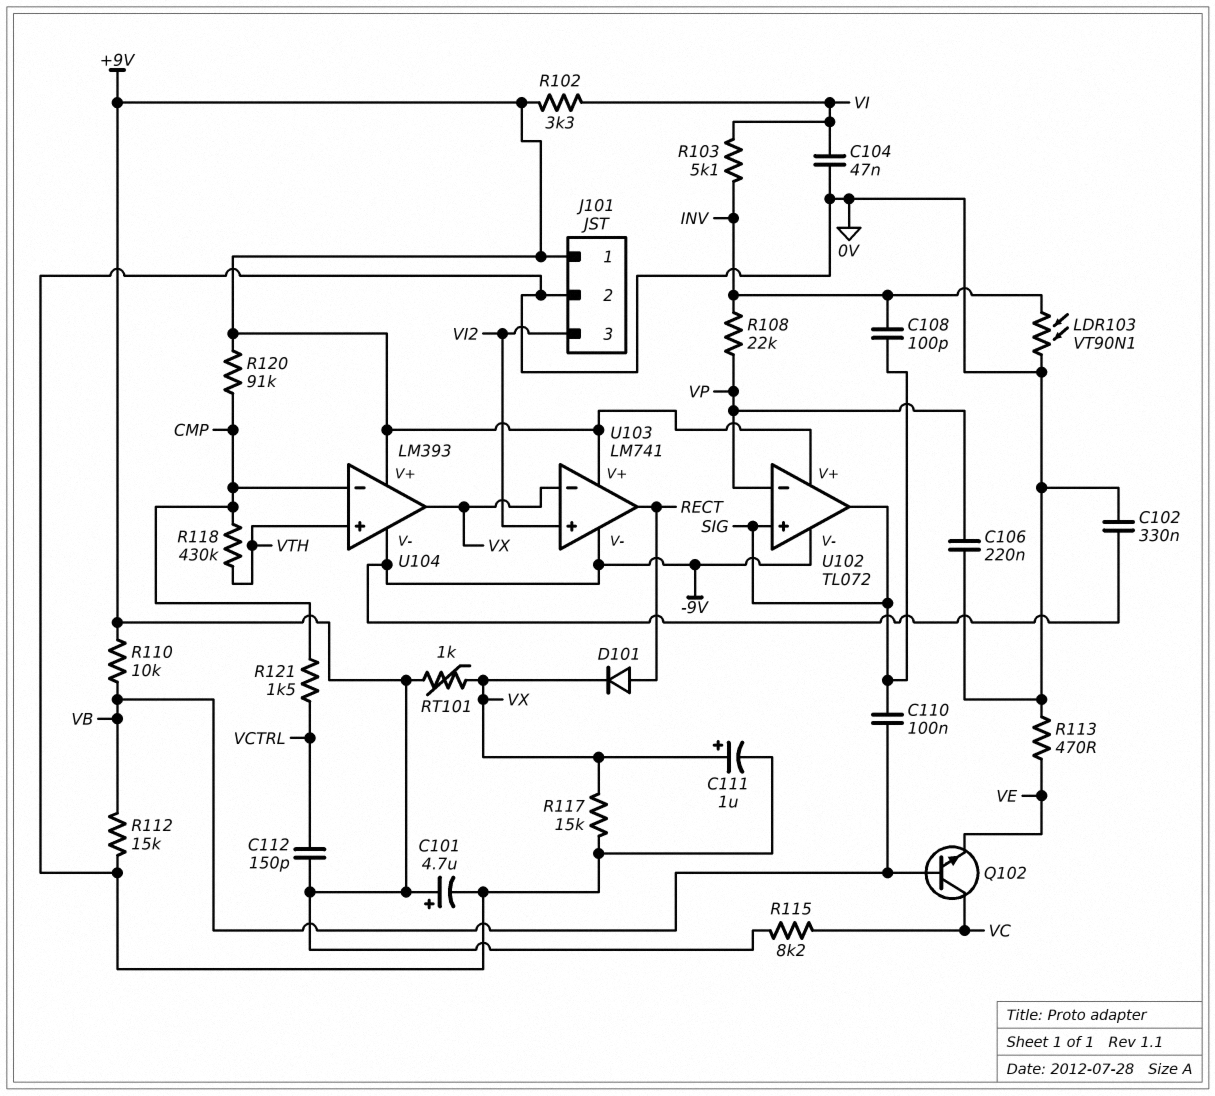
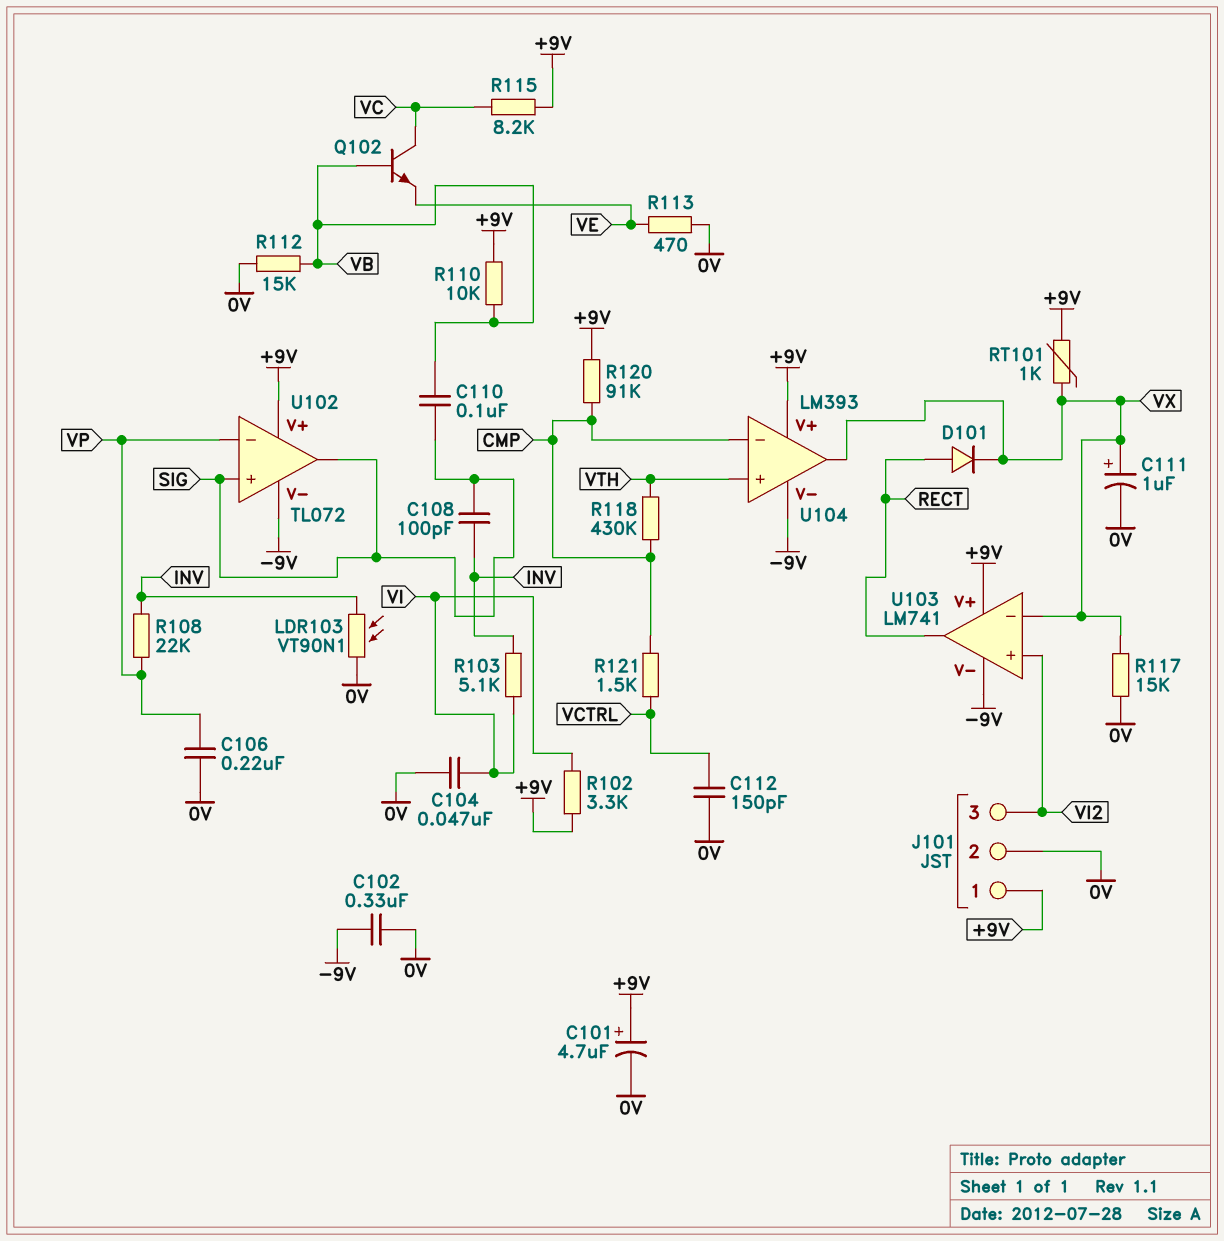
C112: 150pF (+9V, VCTRL) -> 150pF (0V, VCTRL)

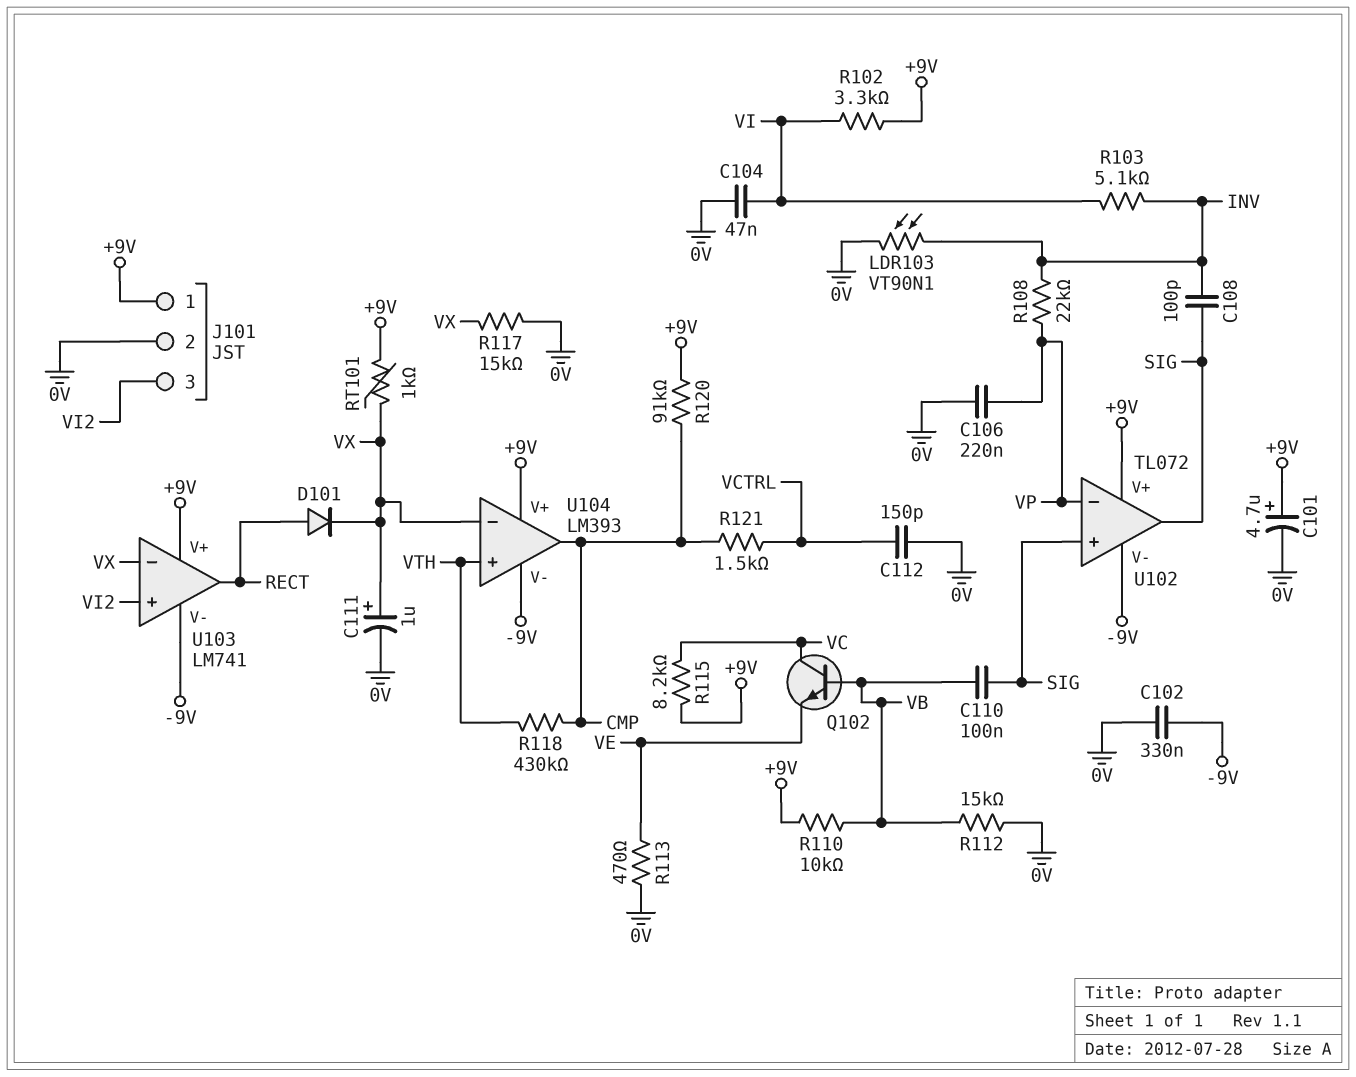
U104 pin in-: CMP -> VX
U104 pin out: VX -> CMP

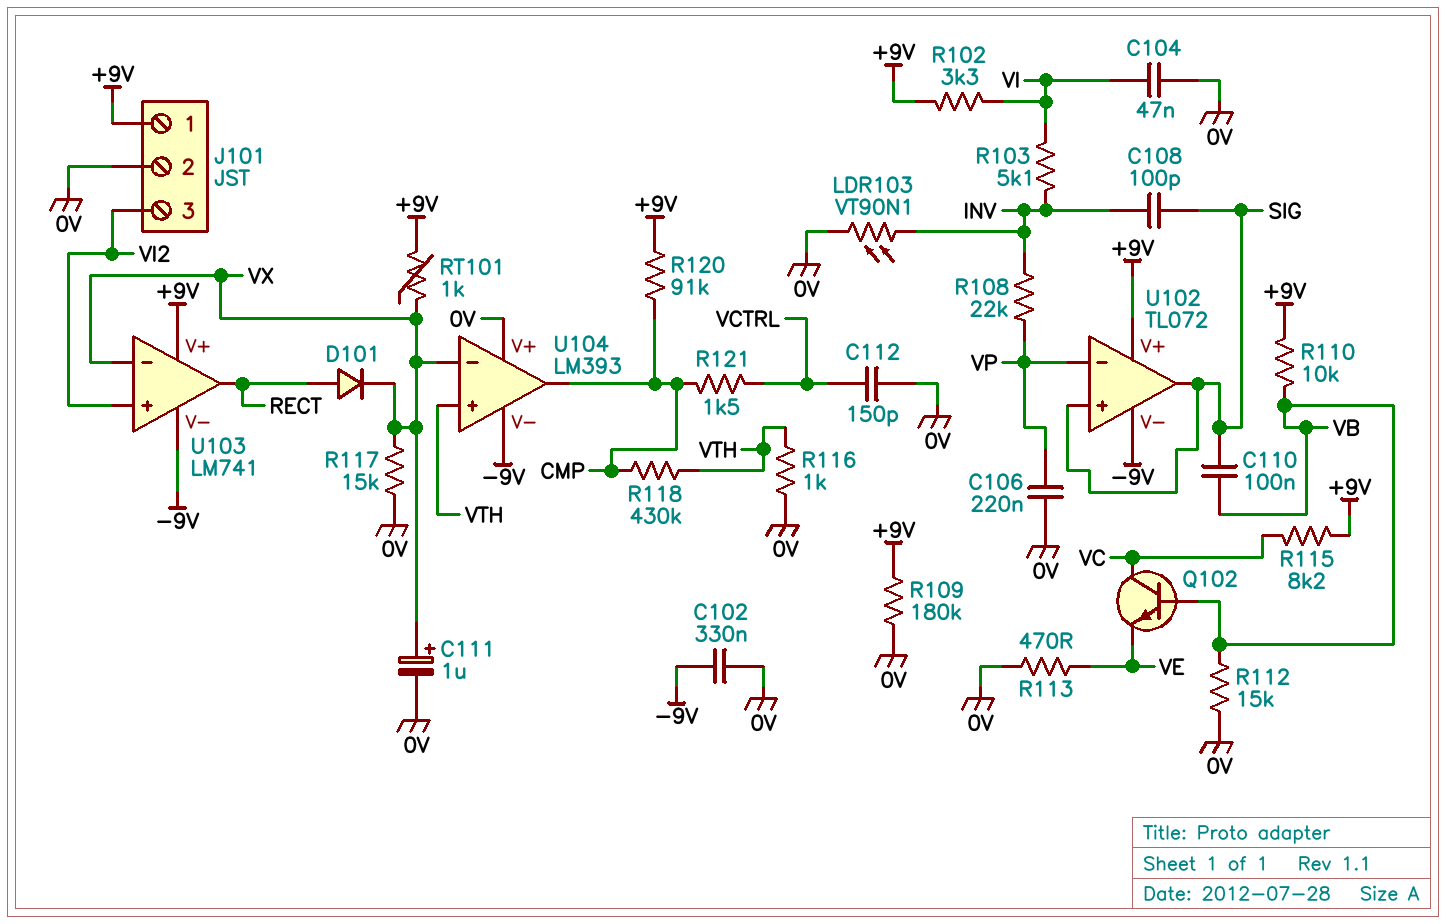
C101: 4.7uF (plus +9V, minus 0V) -> none
R109: none -> 180k (+9V, 0V)
R116: none -> 1k (0V, VTH)
U104 pin V+: +9V -> 0V

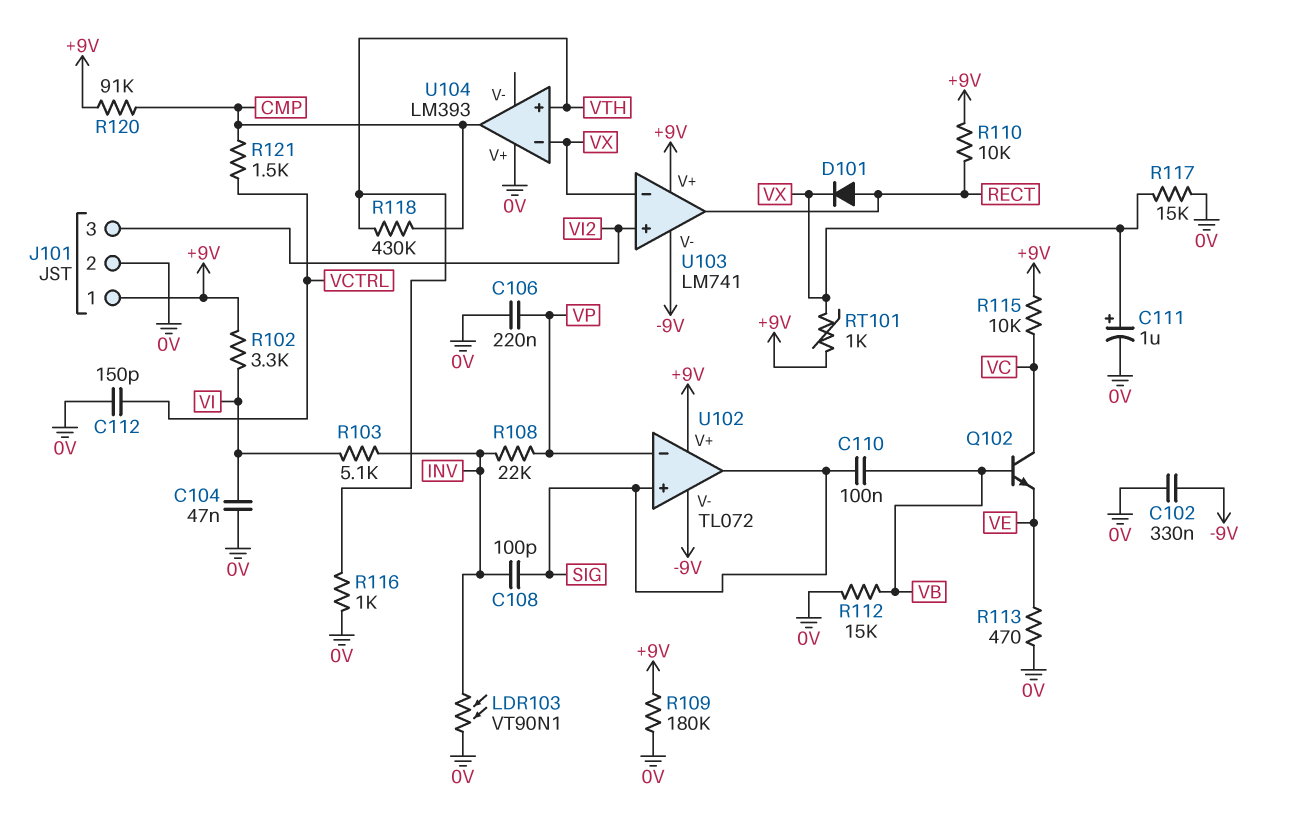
R110: 10k (+9V, VB) -> 10k (+9V, RECT)
R115: 8.2k (+9V, VC) -> 10k (+9V, VC)
U104 pin V-: -9V -> none

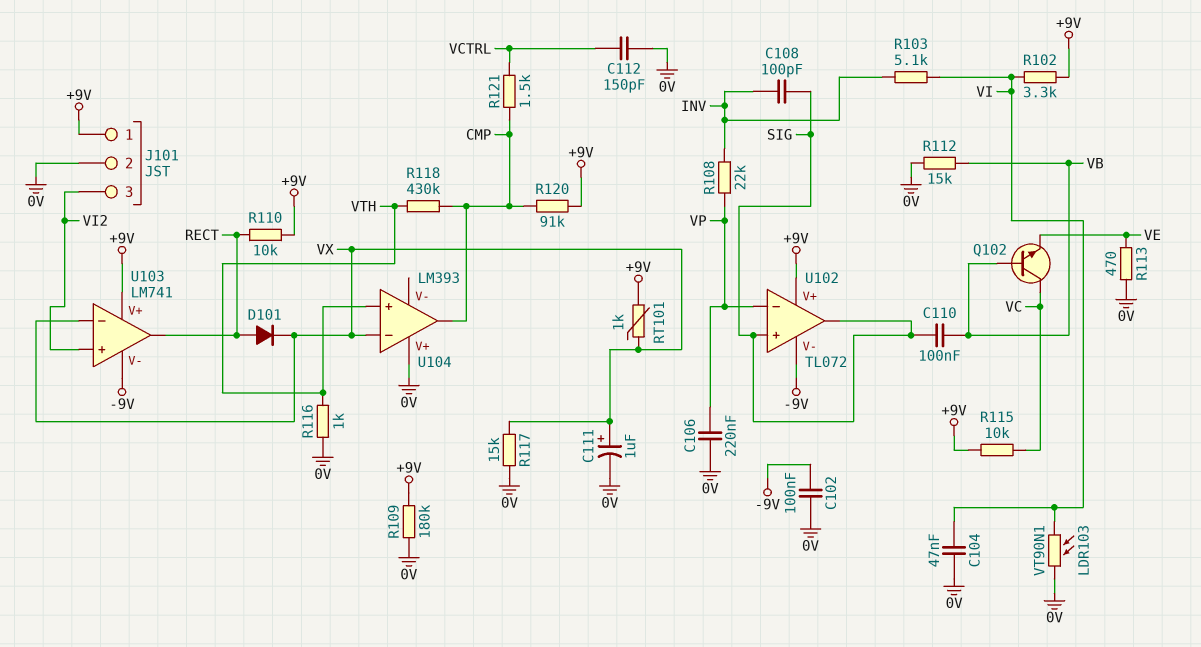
C102: 330nF (-9V, 0V) -> 100nF (-9V, 0V)
LDR103: VT90N1 (0V, INV) -> VT90N1 (0V, VI)

